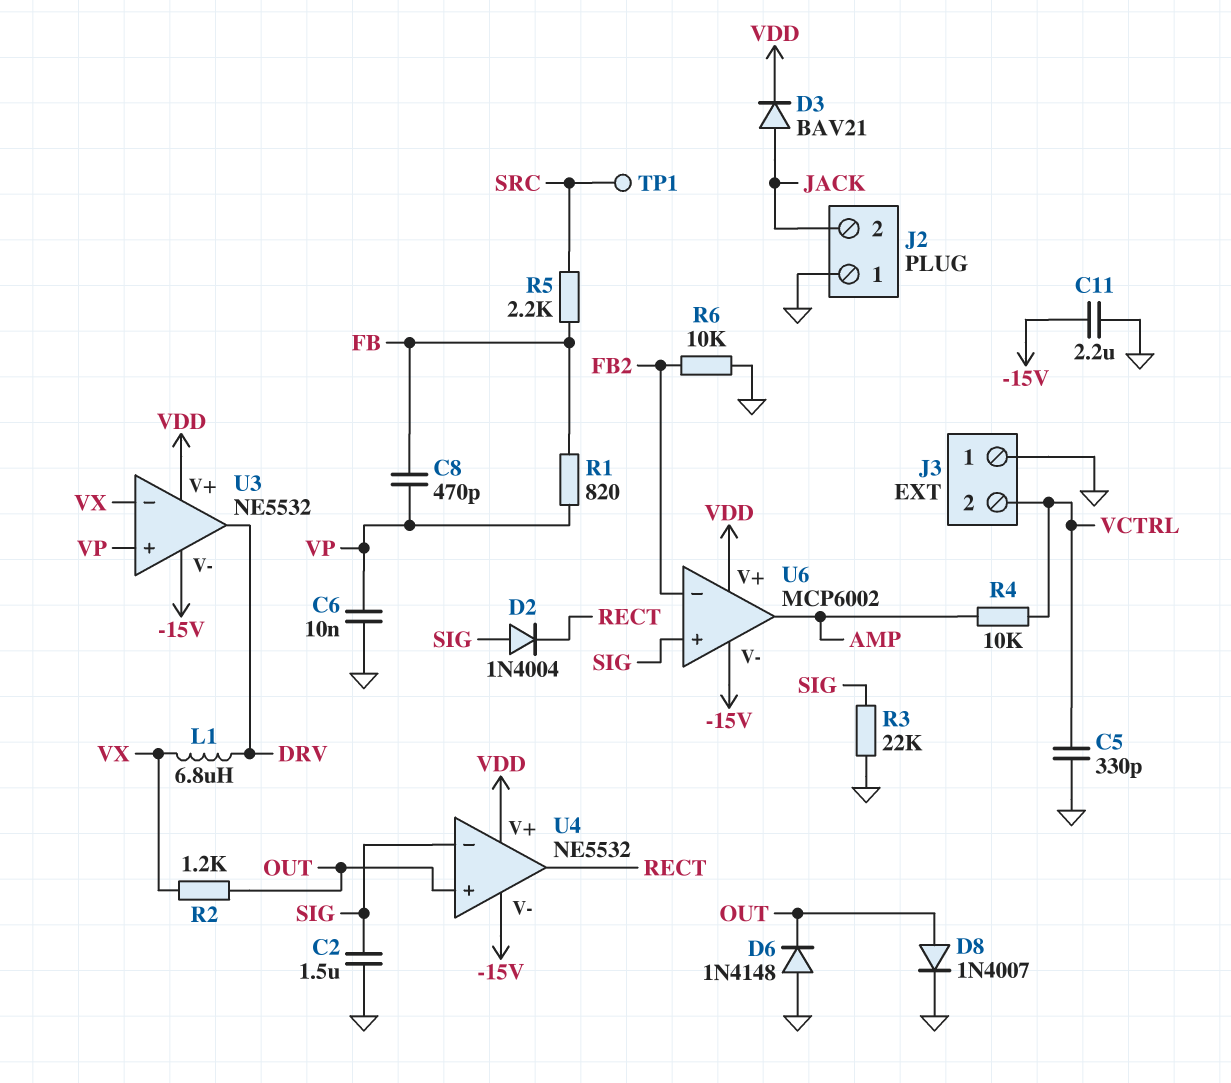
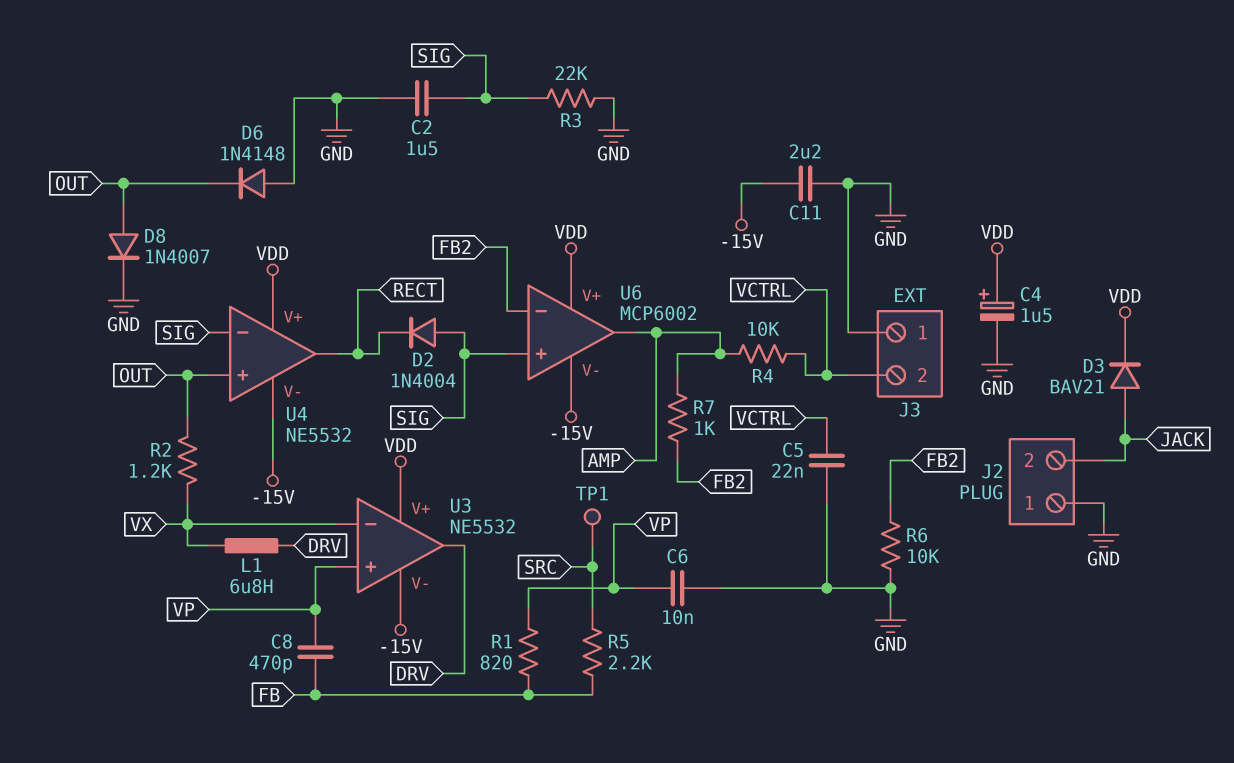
C4: none -> 1.5uF (plus VDD, minus GND)
C5: 330pF (GND, VCTRL) -> 22nF (GND, VCTRL)
R7: none -> 1k (AMP, FB2)

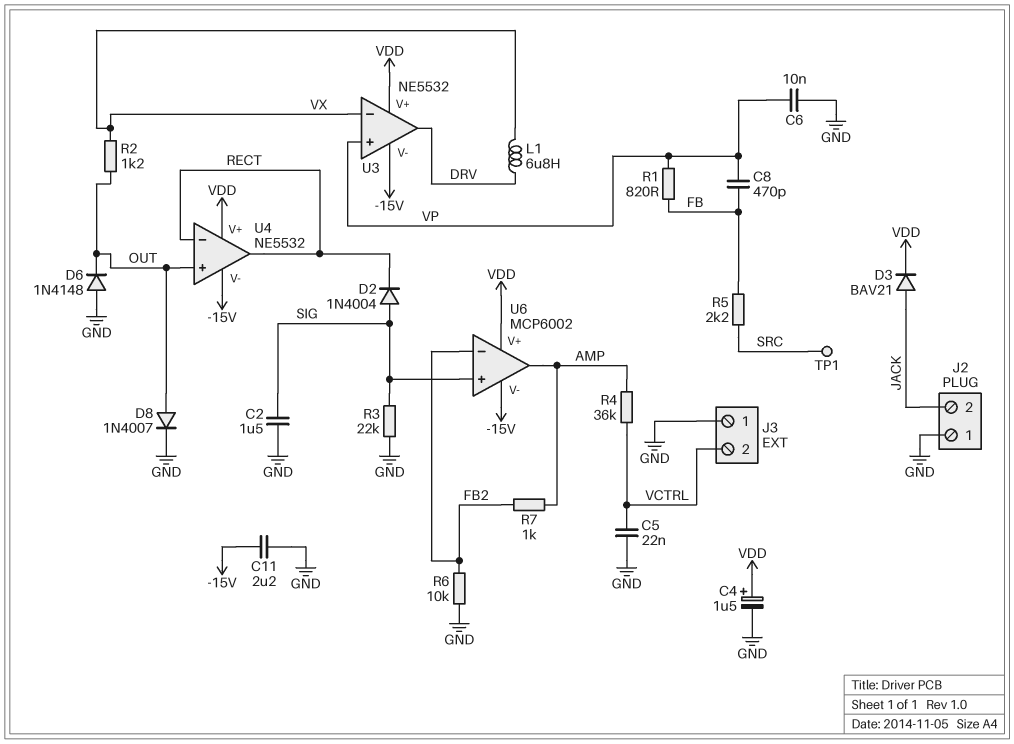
R4: 10k (AMP, VCTRL) -> 36k (AMP, VCTRL)
U4 pin in-: SIG -> RECT

